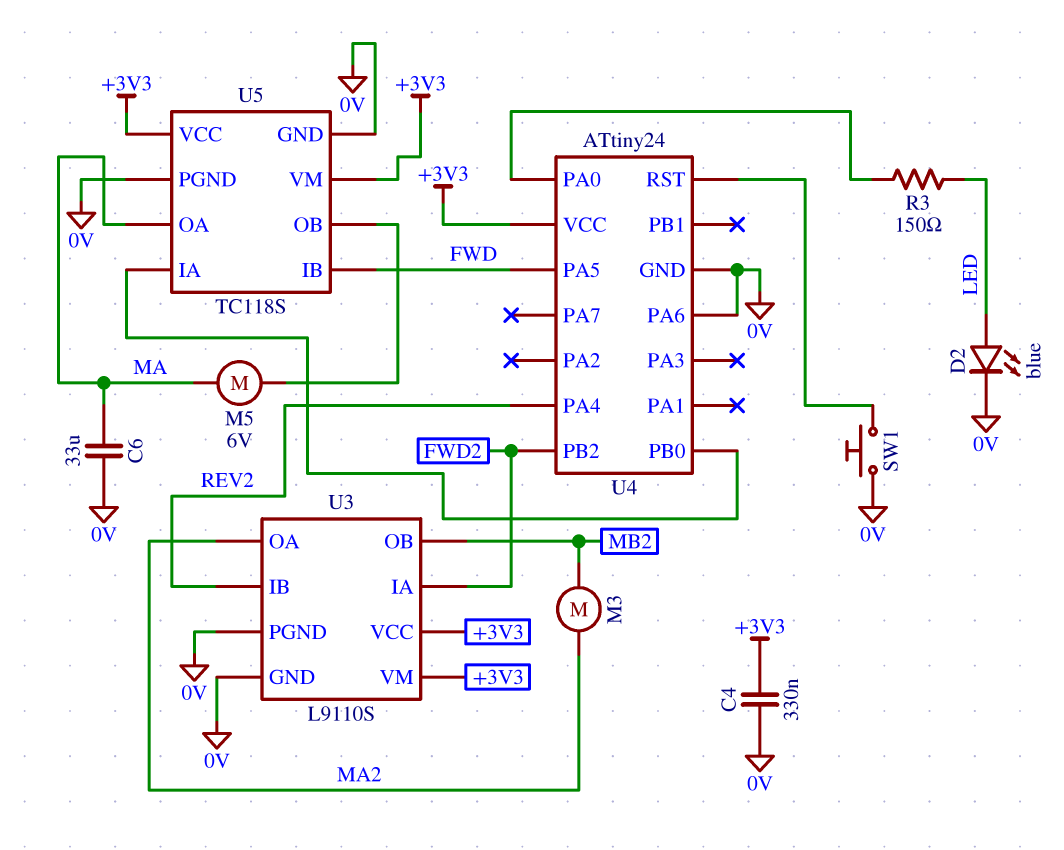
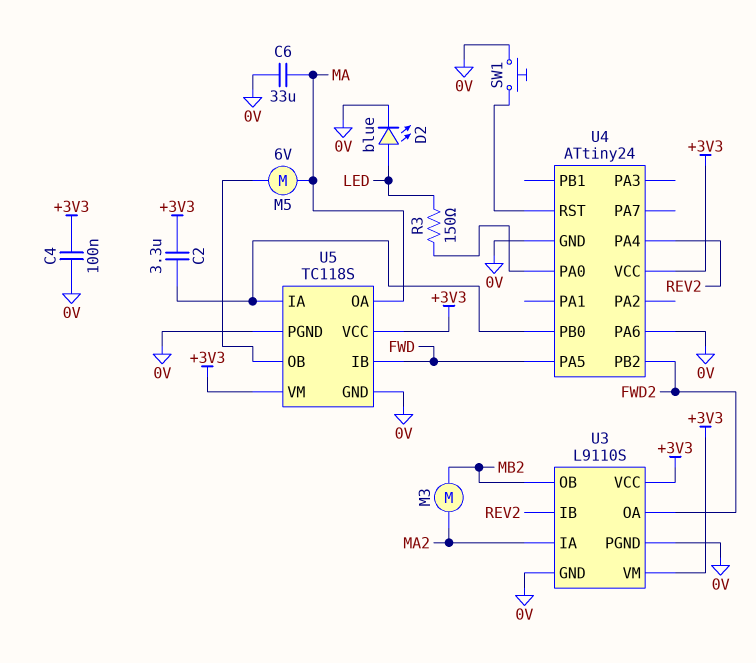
C2: none -> 3.3uF (+3V3, U4/PB0)
C4: 330nF (+3V3, 0V) -> 100nF (+3V3, 0V)
U3 pin IA: FWD2 -> MA2
U3 pin OA: MA2 -> FWD2

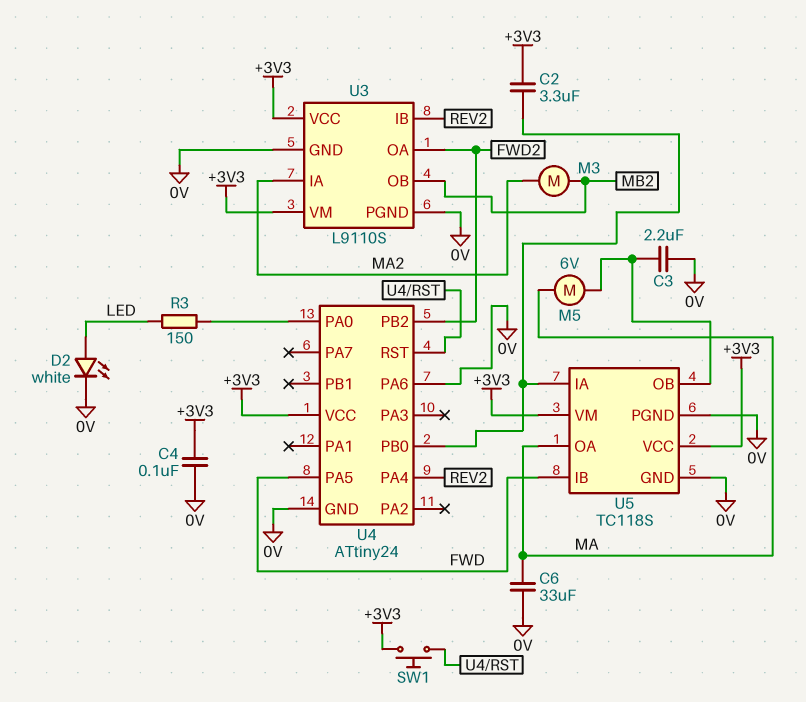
C3: none -> 2.2uF (0V, U5/OB)
D2: LED blue (A LED, K 0V) -> LED white (A LED, K 0V)
SW1: button (0V, U4/RST) -> button (+3V3, U4/RST)

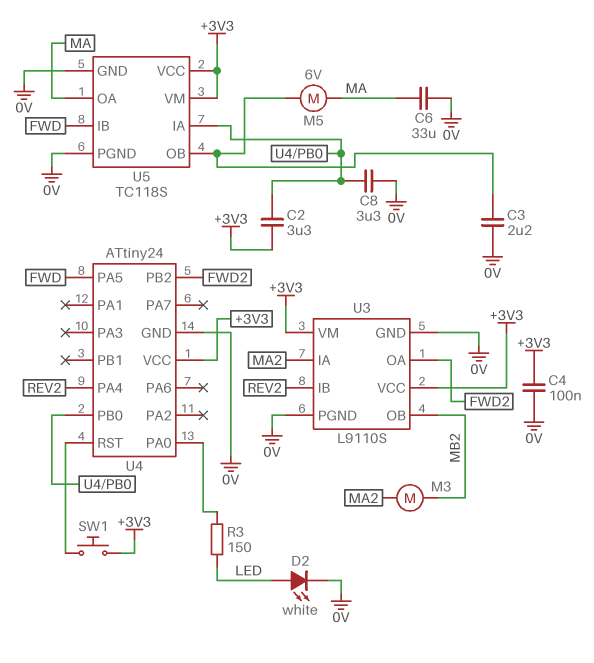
C8: none -> 3.3uF (0V, U4/PB0)
U4 pin PA6: 0V -> none

